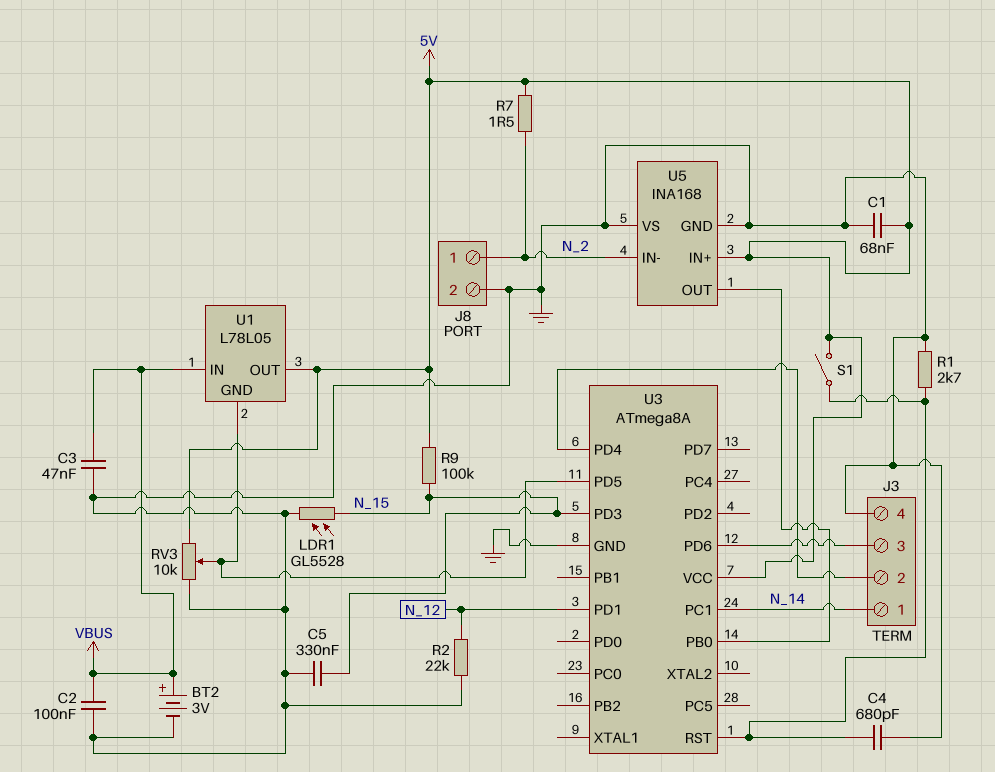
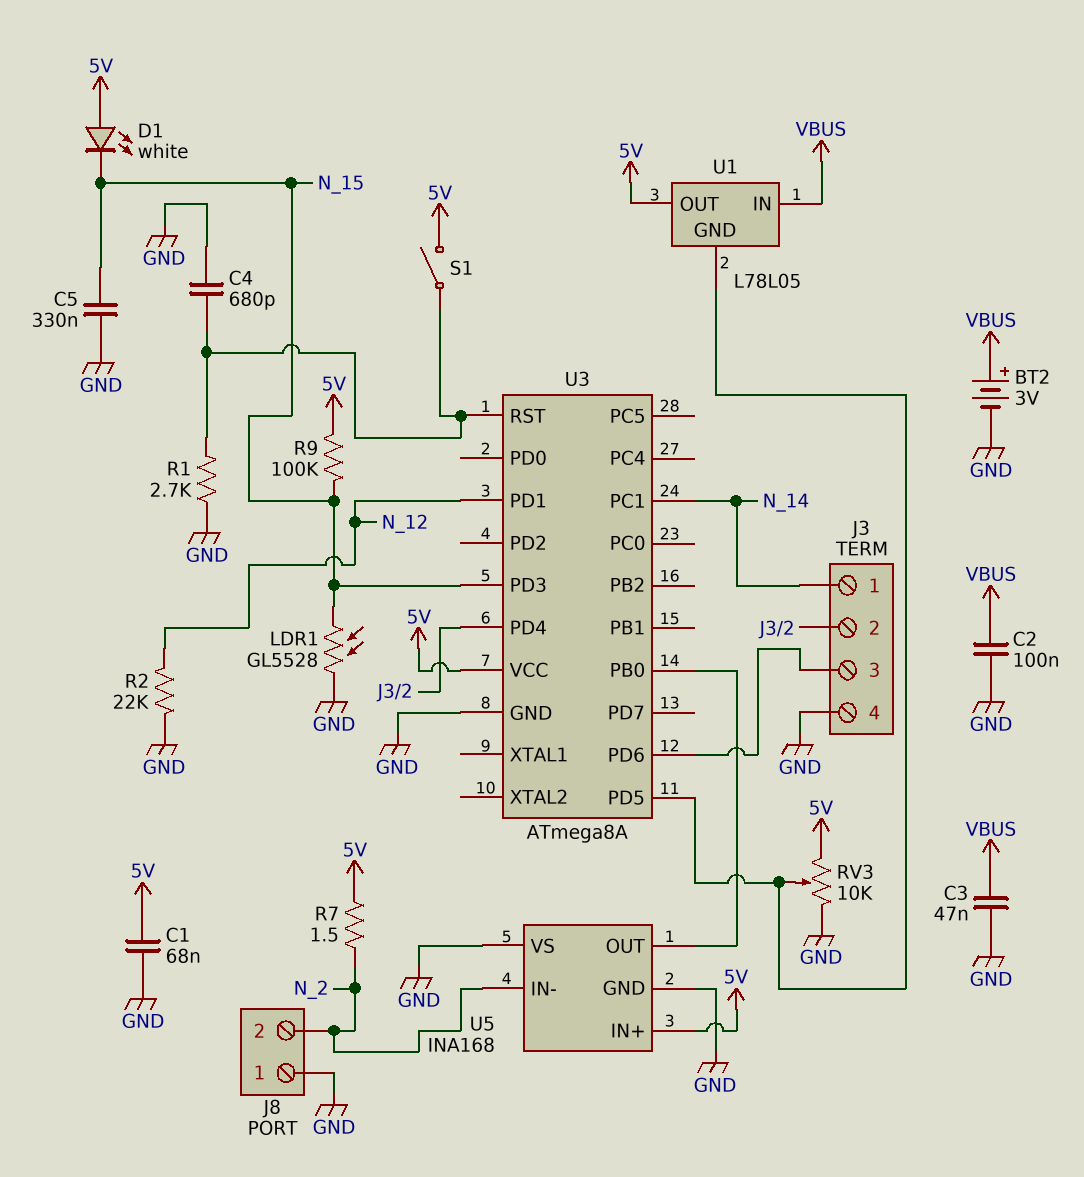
D1: none -> LED white (A 5V, K N_15)
J8 pin 1: N_2 -> GND
J8 pin 2: GND -> N_2

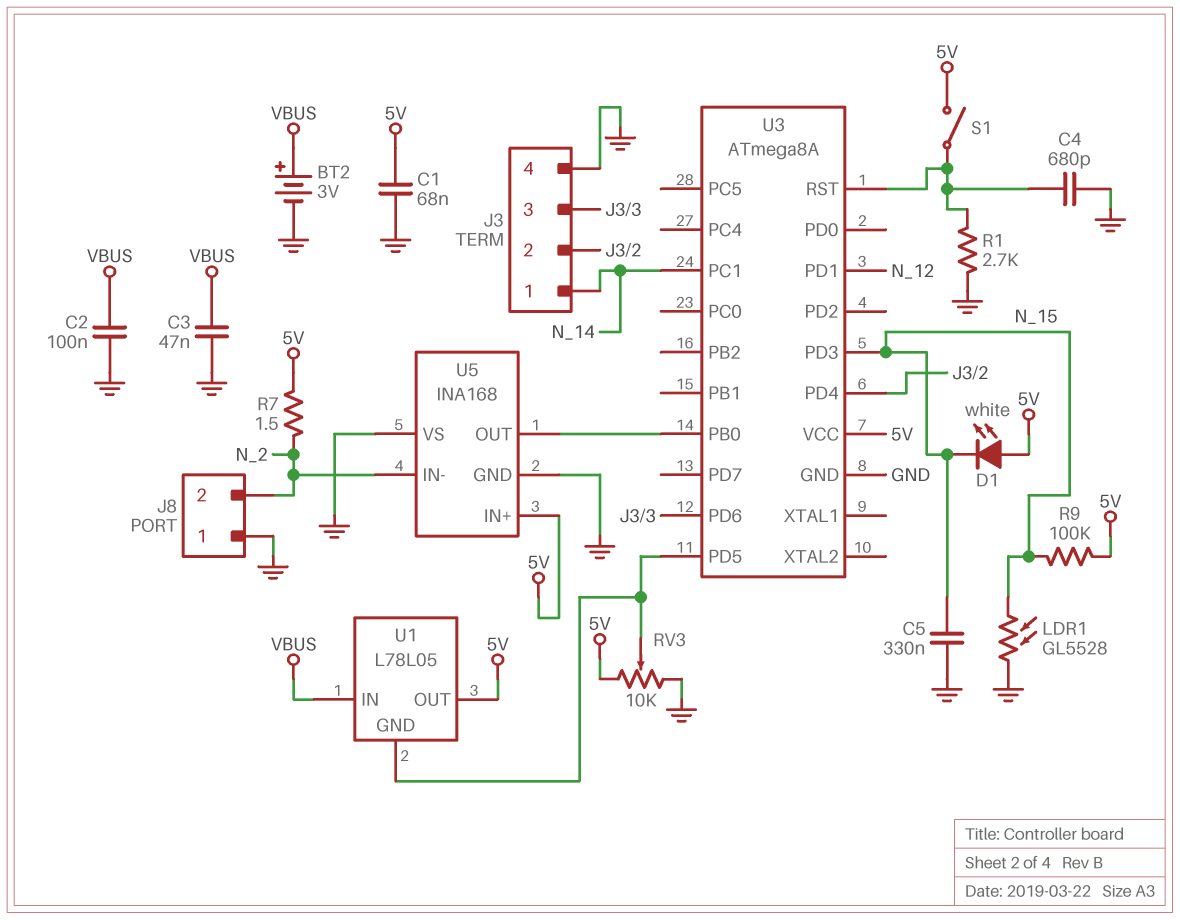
R2: 22k (GND, N_12) -> none

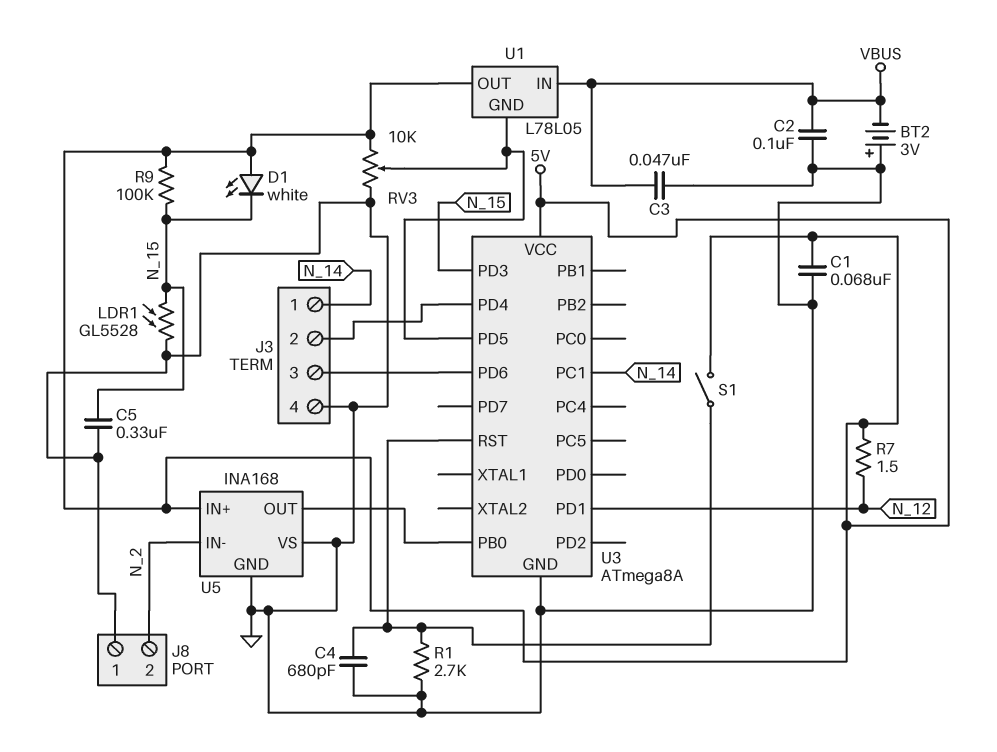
BT2: 3V (plus VBUS, minus GND) -> 3V (plus GND, minus VBUS)
R7: 1.5 (5V, N_2) -> 1.5 (5V, N_12)

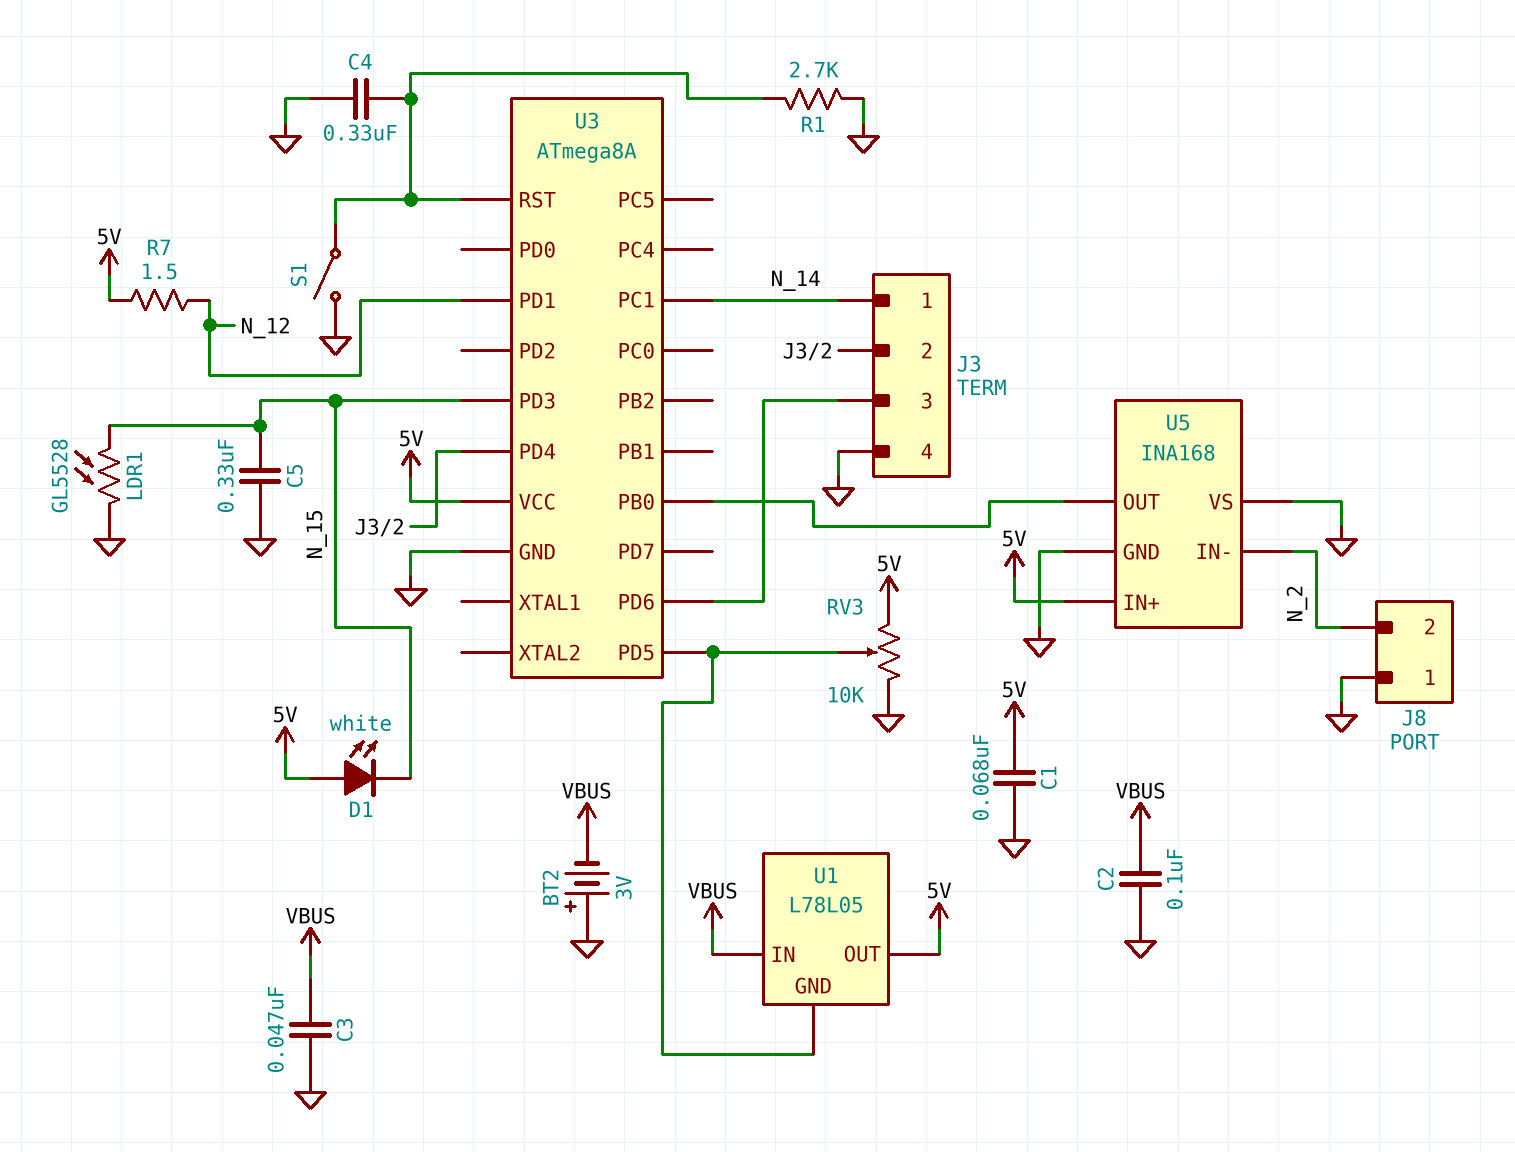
C4: 680pF (GND, U3/RST) -> 330nF (GND, U3/RST)
R9: 100k (5V, N_15) -> none
S1: switch (5V, U3/RST) -> switch (GND, U3/RST)

